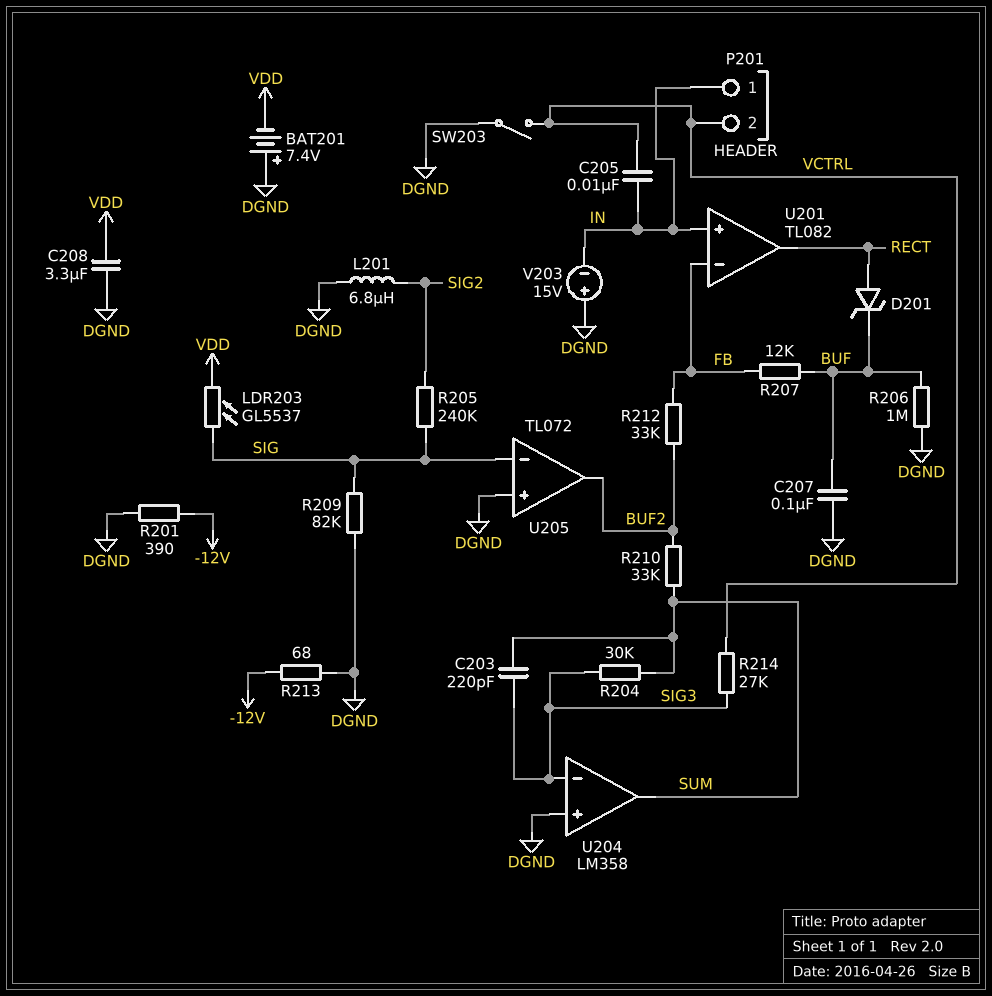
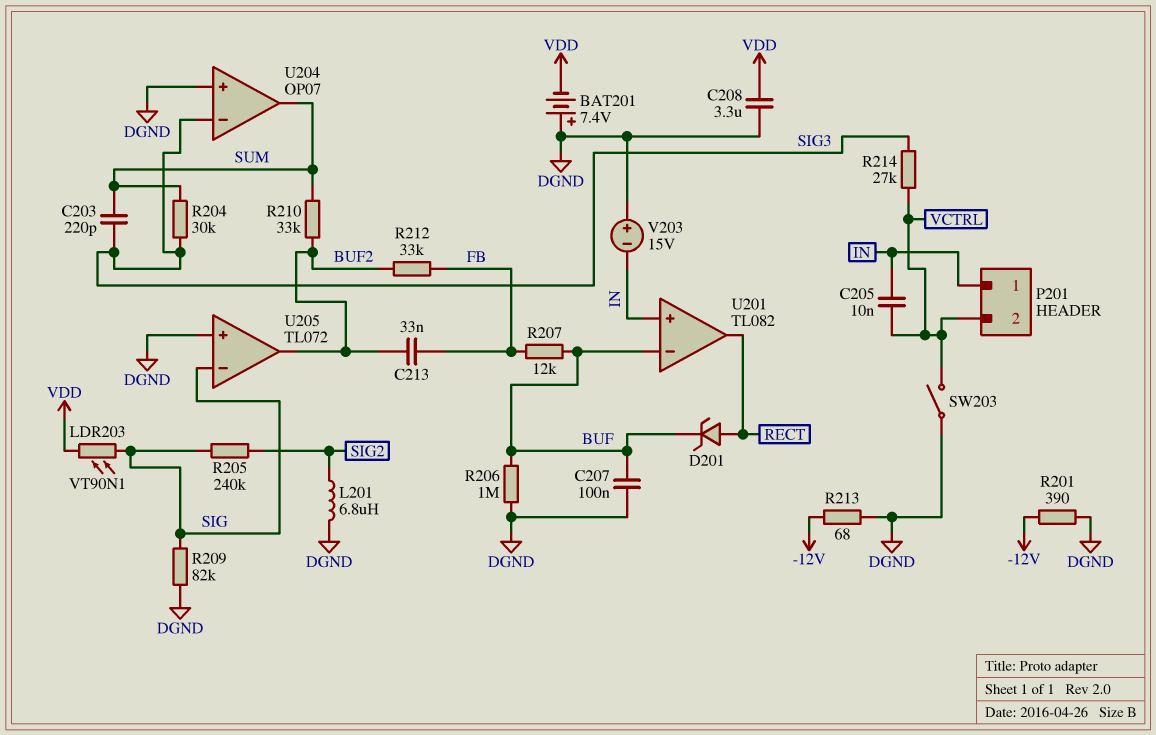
C213: none -> 33nF (BUF2, FB)
LDR203: GL5537 (SIG, VDD) -> VT90N1 (SIG, VDD)
U201 pin in-: FB -> BUF
U204: LM358 -> OP07

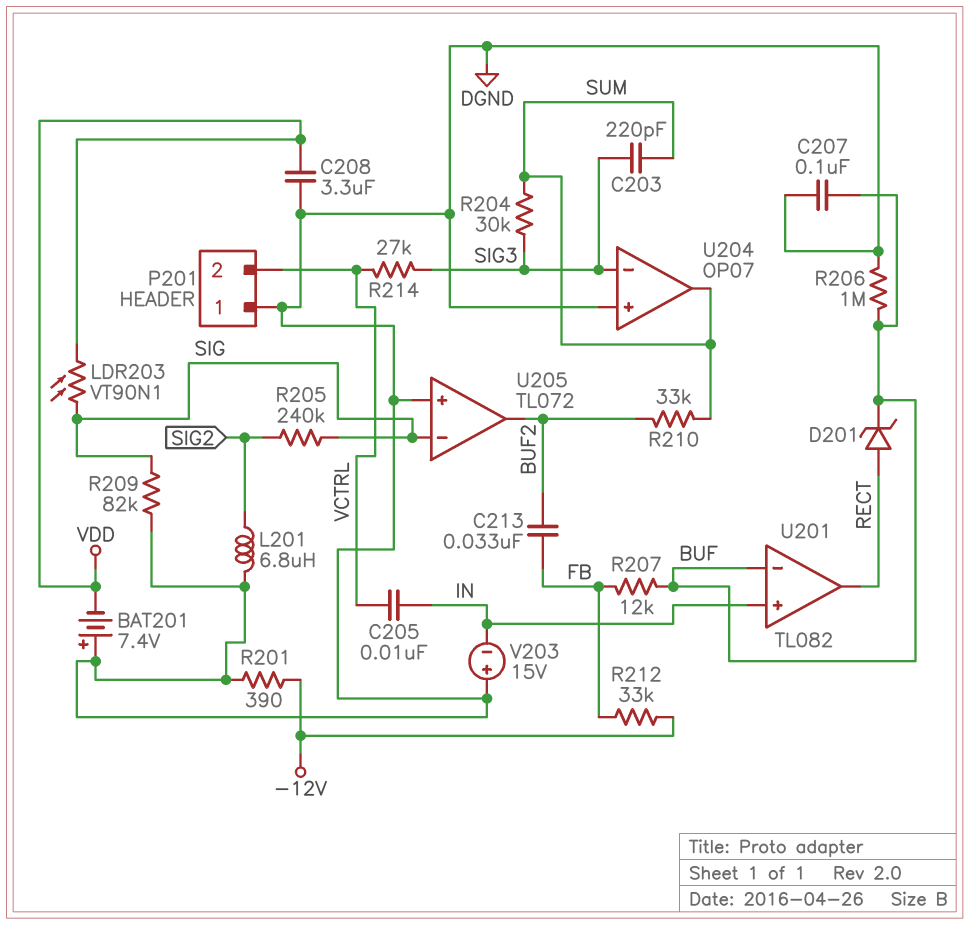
P201 pin 1: IN -> DGND
R212: 33k (BUF2, FB) -> 33k (-12V, FB)
R213: 68 (-12V, DGND) -> none
SW203: switch (DGND, VCTRL) -> none

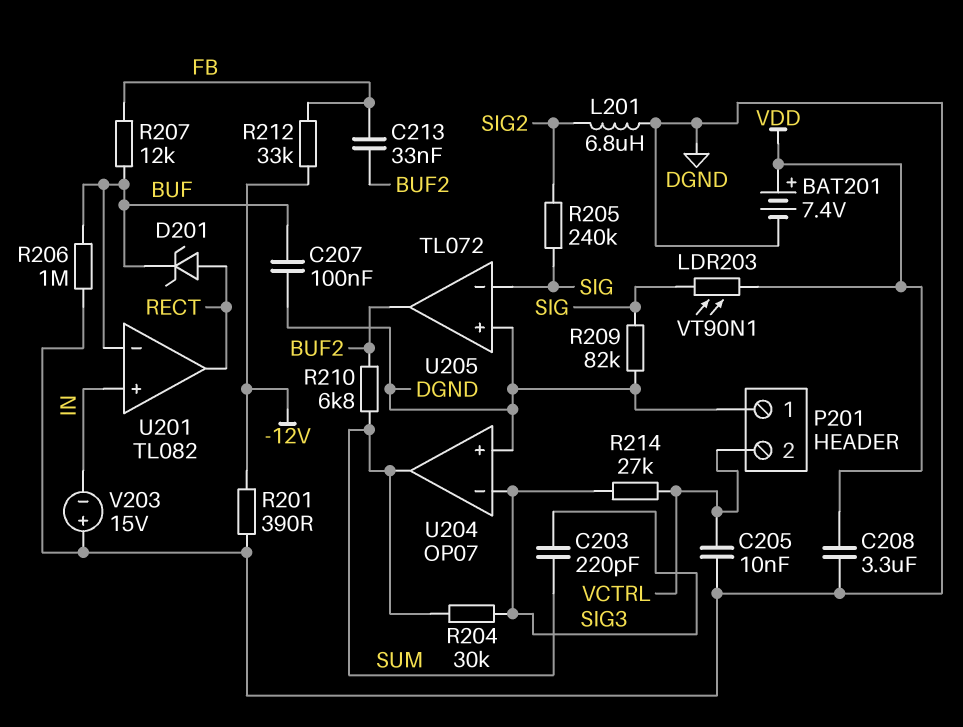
BAT201: 7.4V (plus DGND, minus VDD) -> 7.4V (plus VDD, minus DGND)
C205: 10nF (IN, VCTRL) -> 10nF (DGND, VCTRL)
R210: 33k (BUF2, SUM) -> 6.8k (BUF2, SUM)

